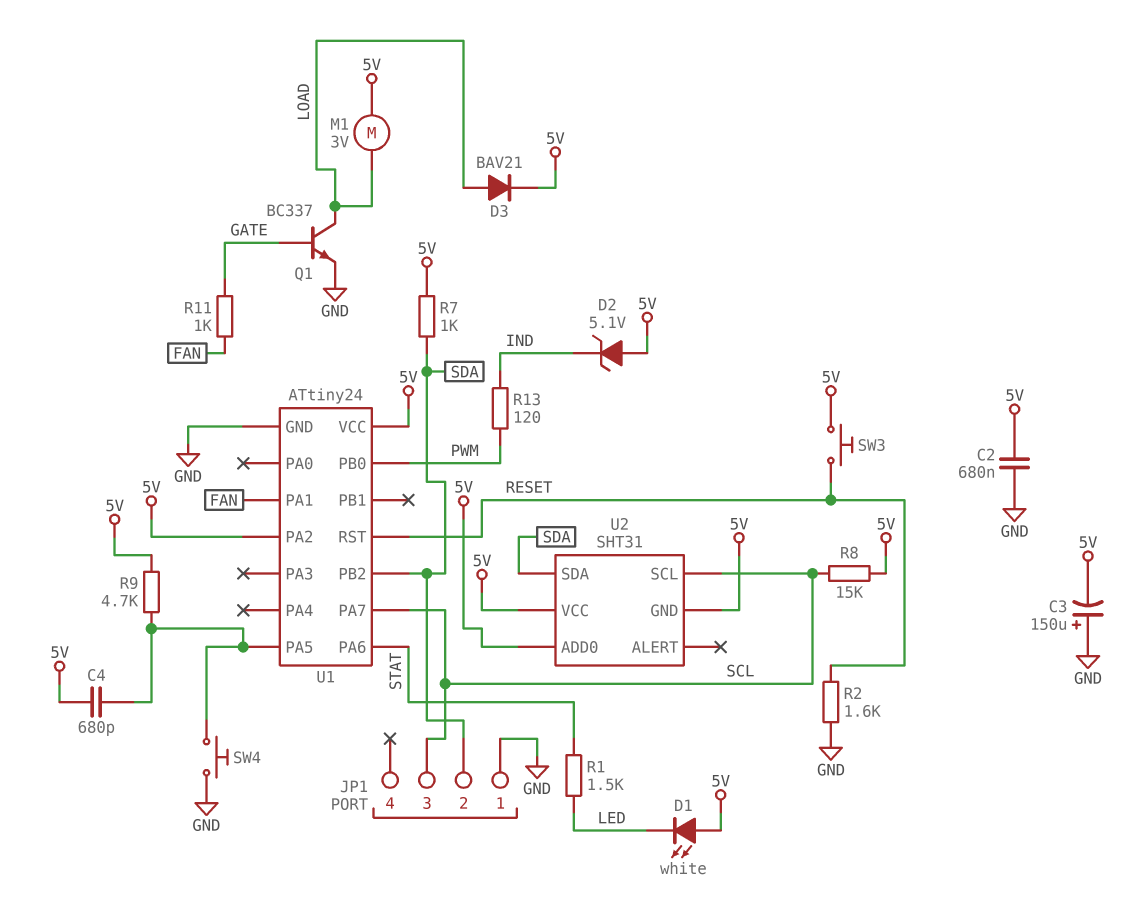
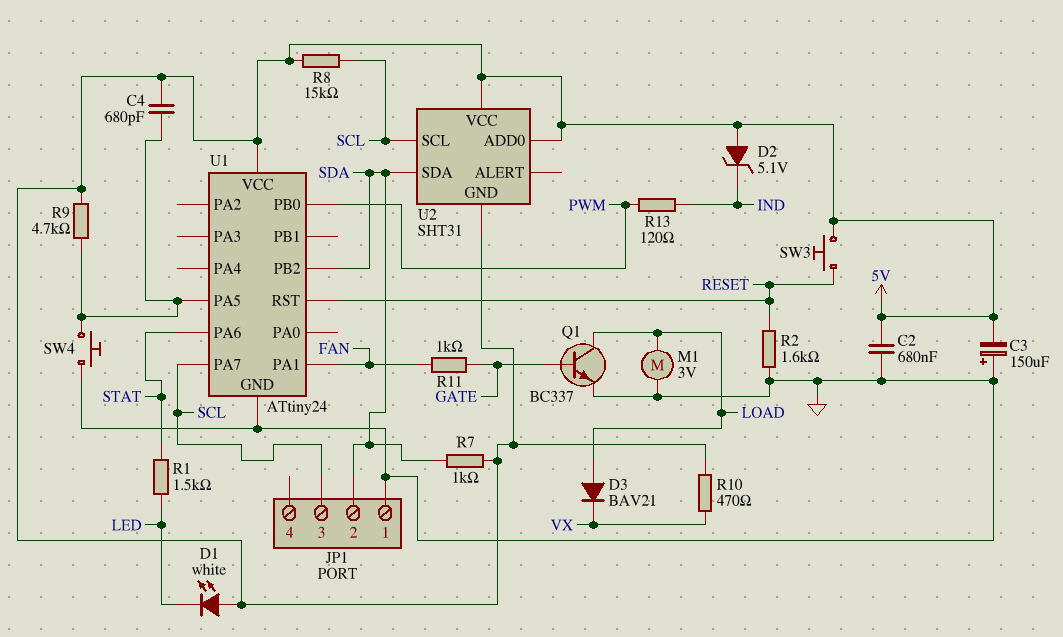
D3: diode BAV21 (A LOAD, K 5V) -> diode BAV21 (A LOAD, K VX)
M1: motor 3V (5V, LOAD) -> motor 3V (GND, LOAD)
R10: none -> 470 (5V, VX)
U1 pin PA2: 5V -> none

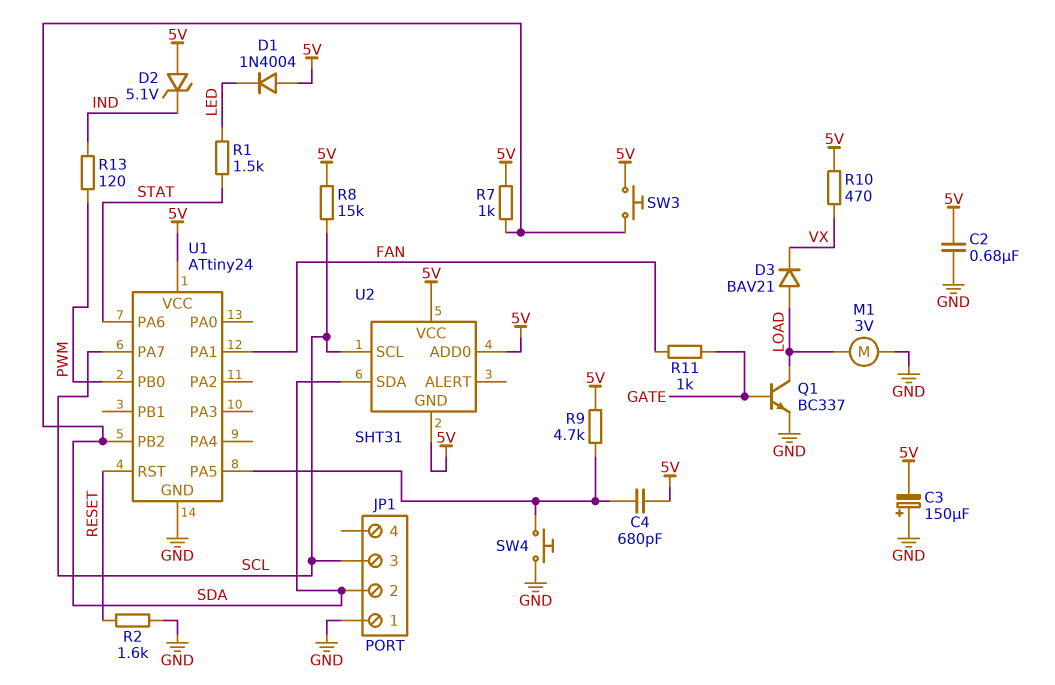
D1: LED white (A 5V, K LED) -> diode 1N4004 (A 5V, K LED)
SW3: button (5V, RESET) -> button (5V, SDA)

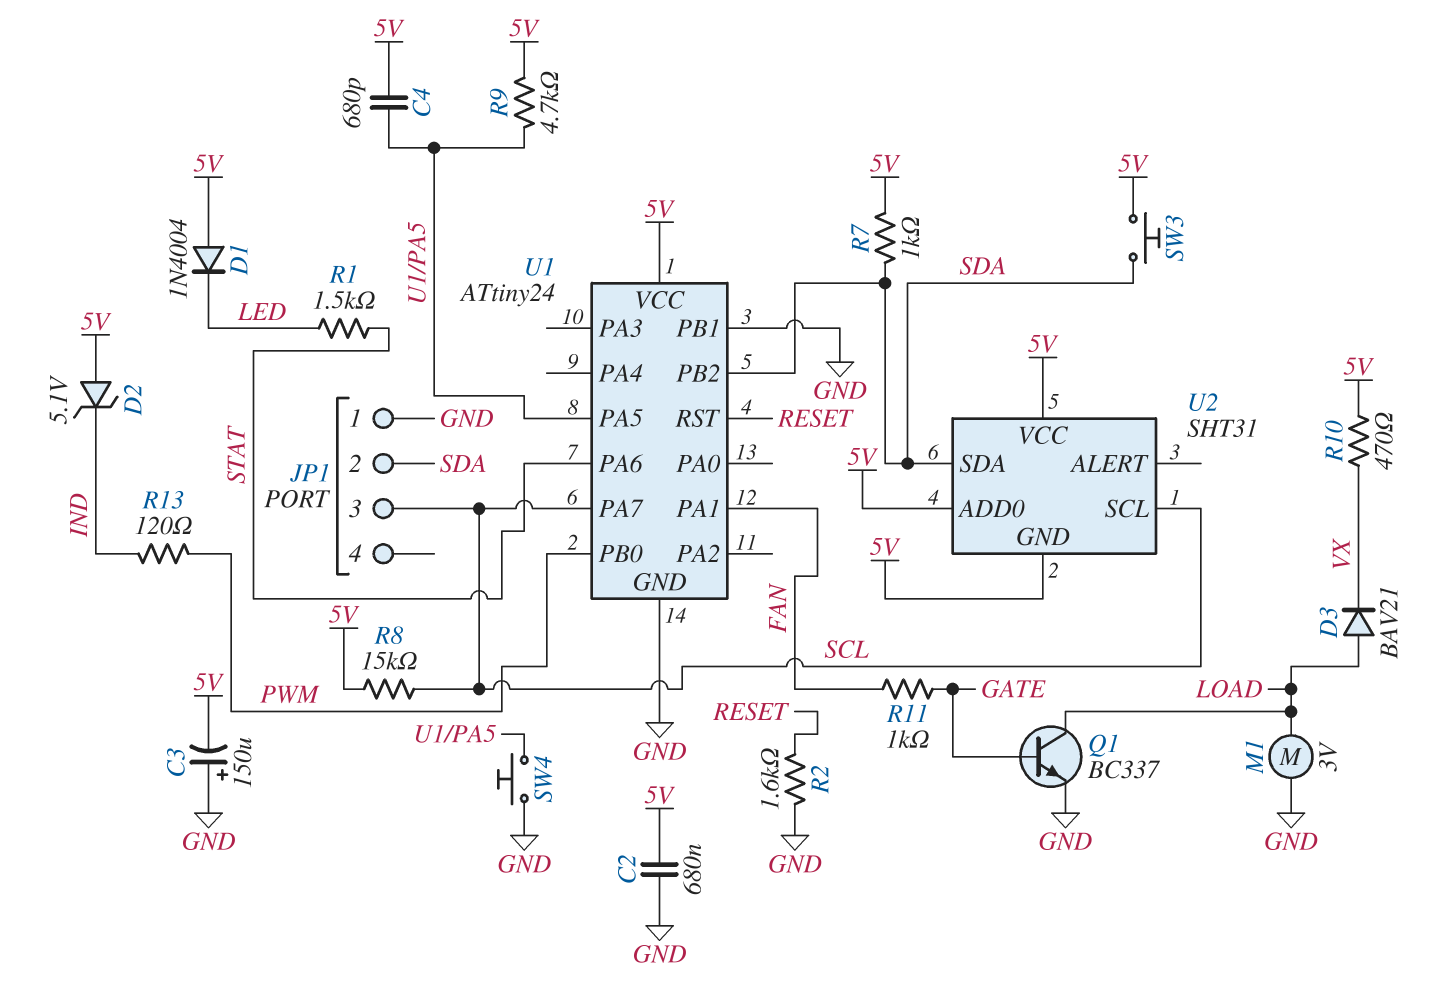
U1 pin PB1: none -> GND

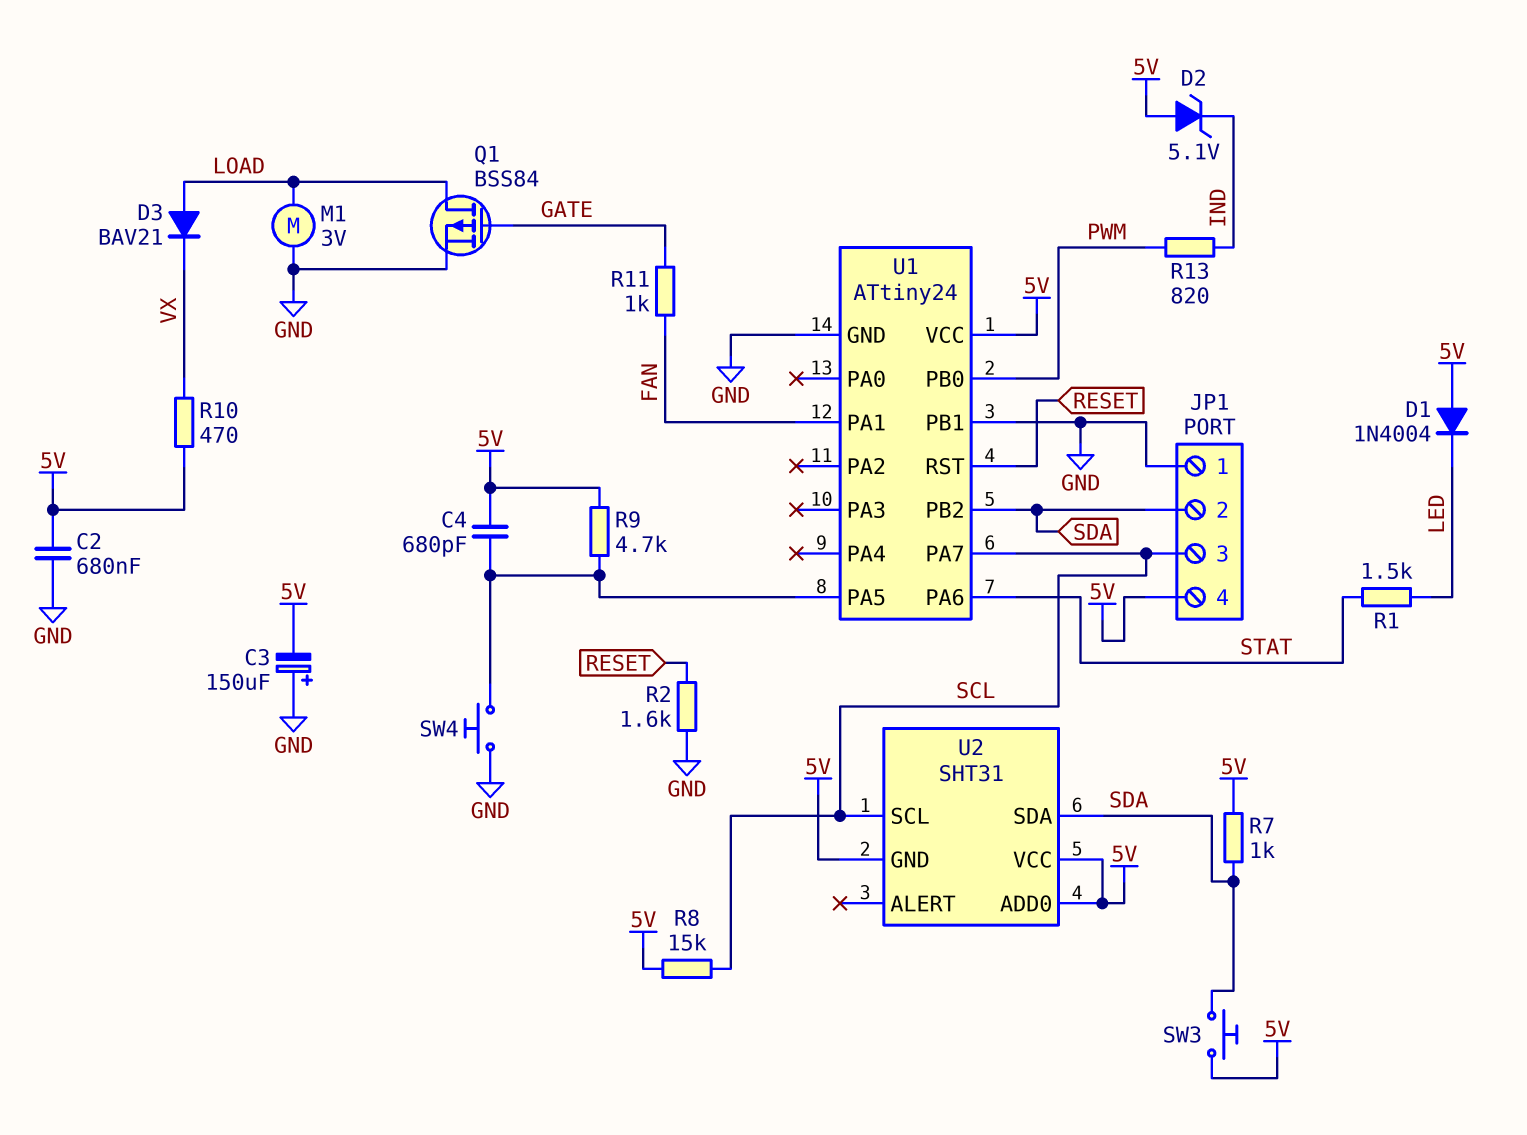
JP1 pin 4: none -> 5V
Q1: NPN BC337 (B GATE, C LOAD, E GND) -> PMOS BSS84 (G GATE, D LOAD, S GND)
R13: 120 (IND, PWM) -> 820 (IND, PWM)

